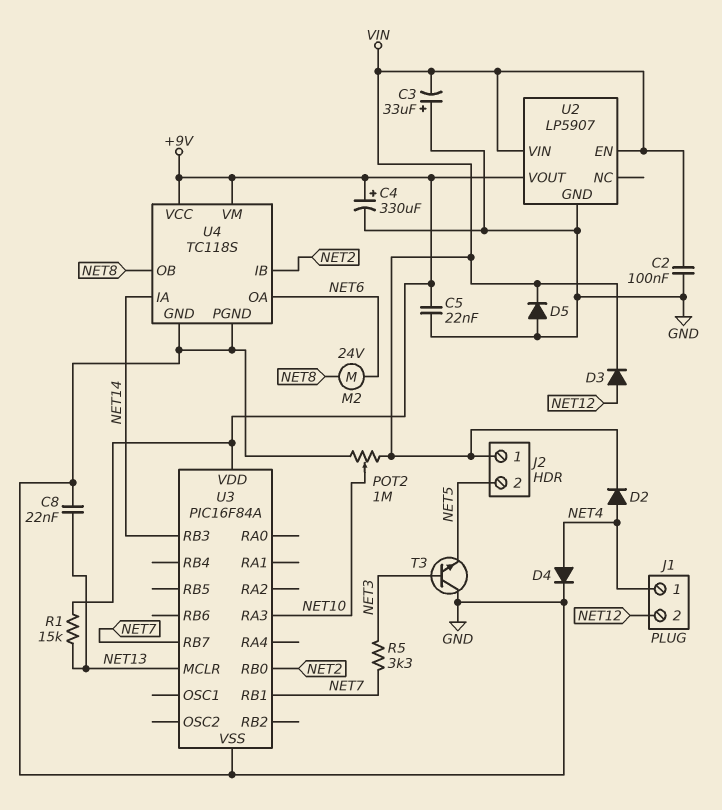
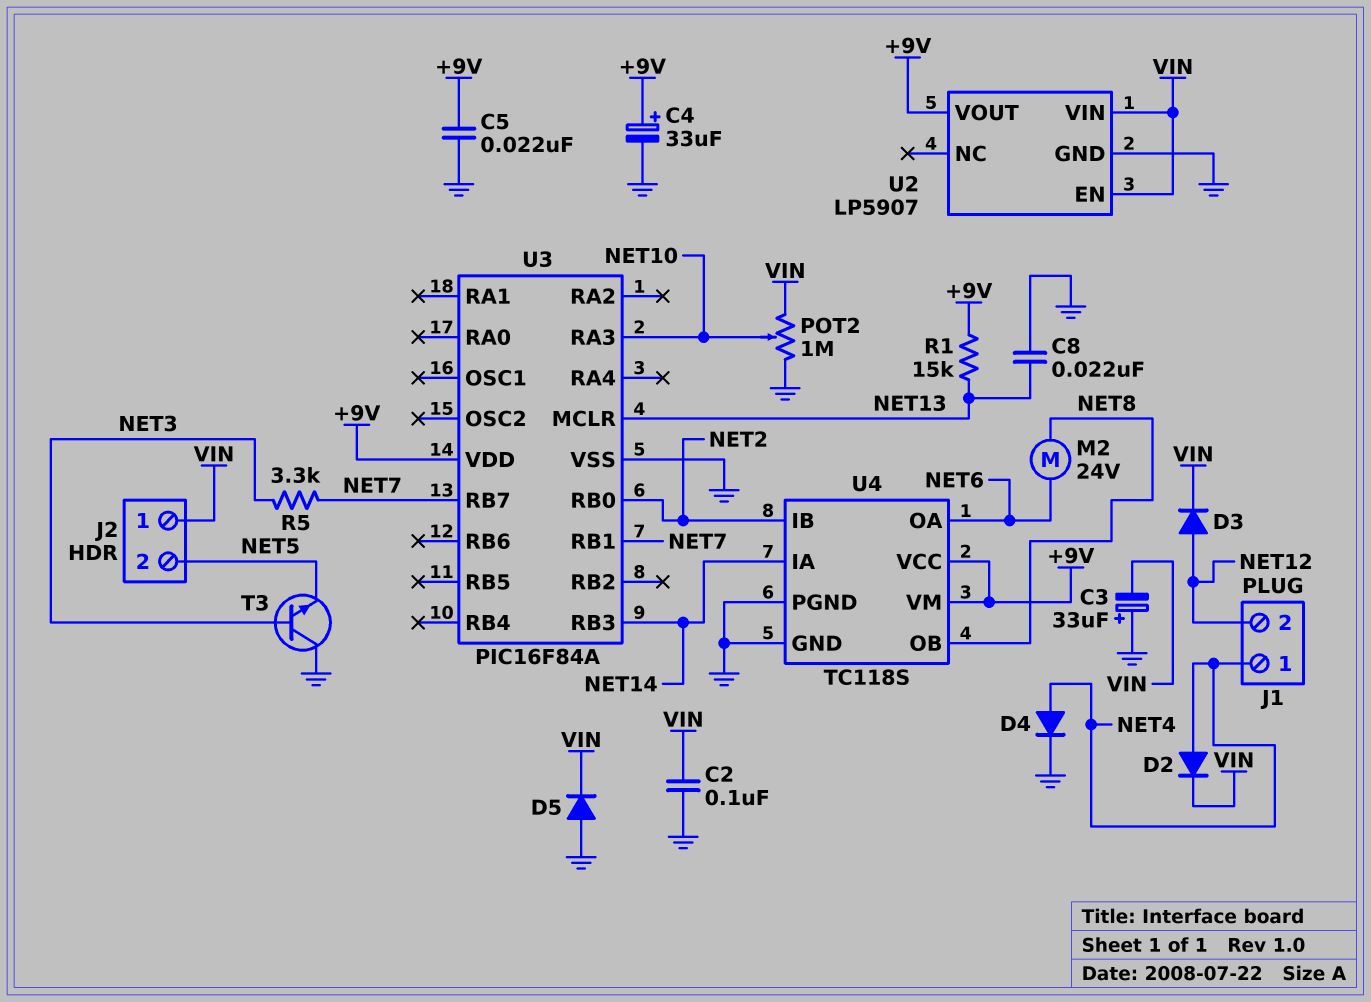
C4: 330uF (plus +9V, minus GND) -> 33uF (plus +9V, minus GND)

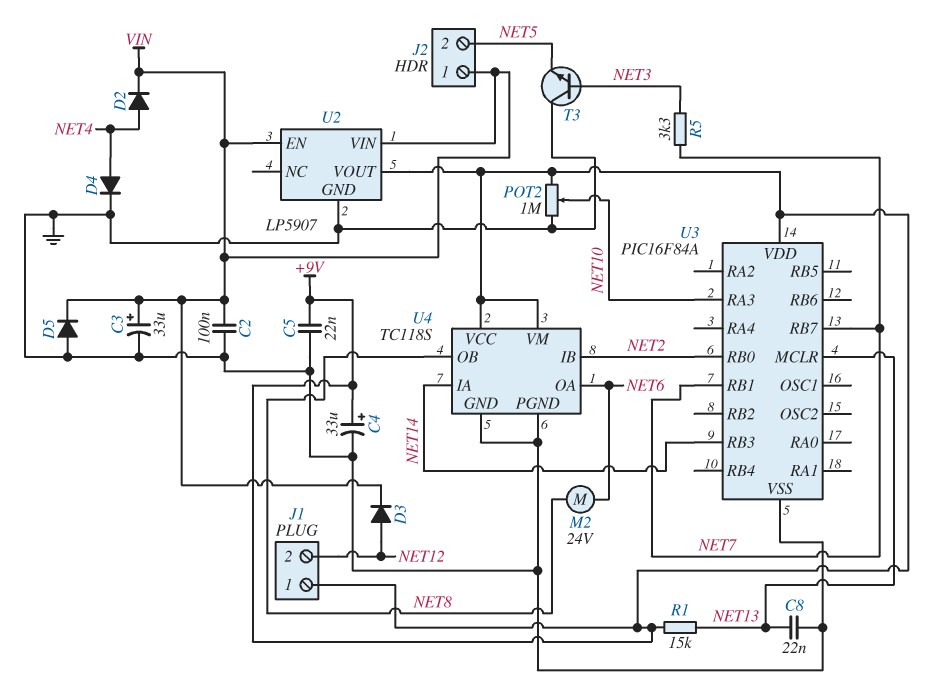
C3: 33uF (plus GND, minus VIN) -> 33uF (plus VIN, minus GND)
J1 pin 1: NET4 -> +9V
POT2: 1M (GND, VIN, wiper NET10) -> 1M (+9V, GND, wiper NET10)

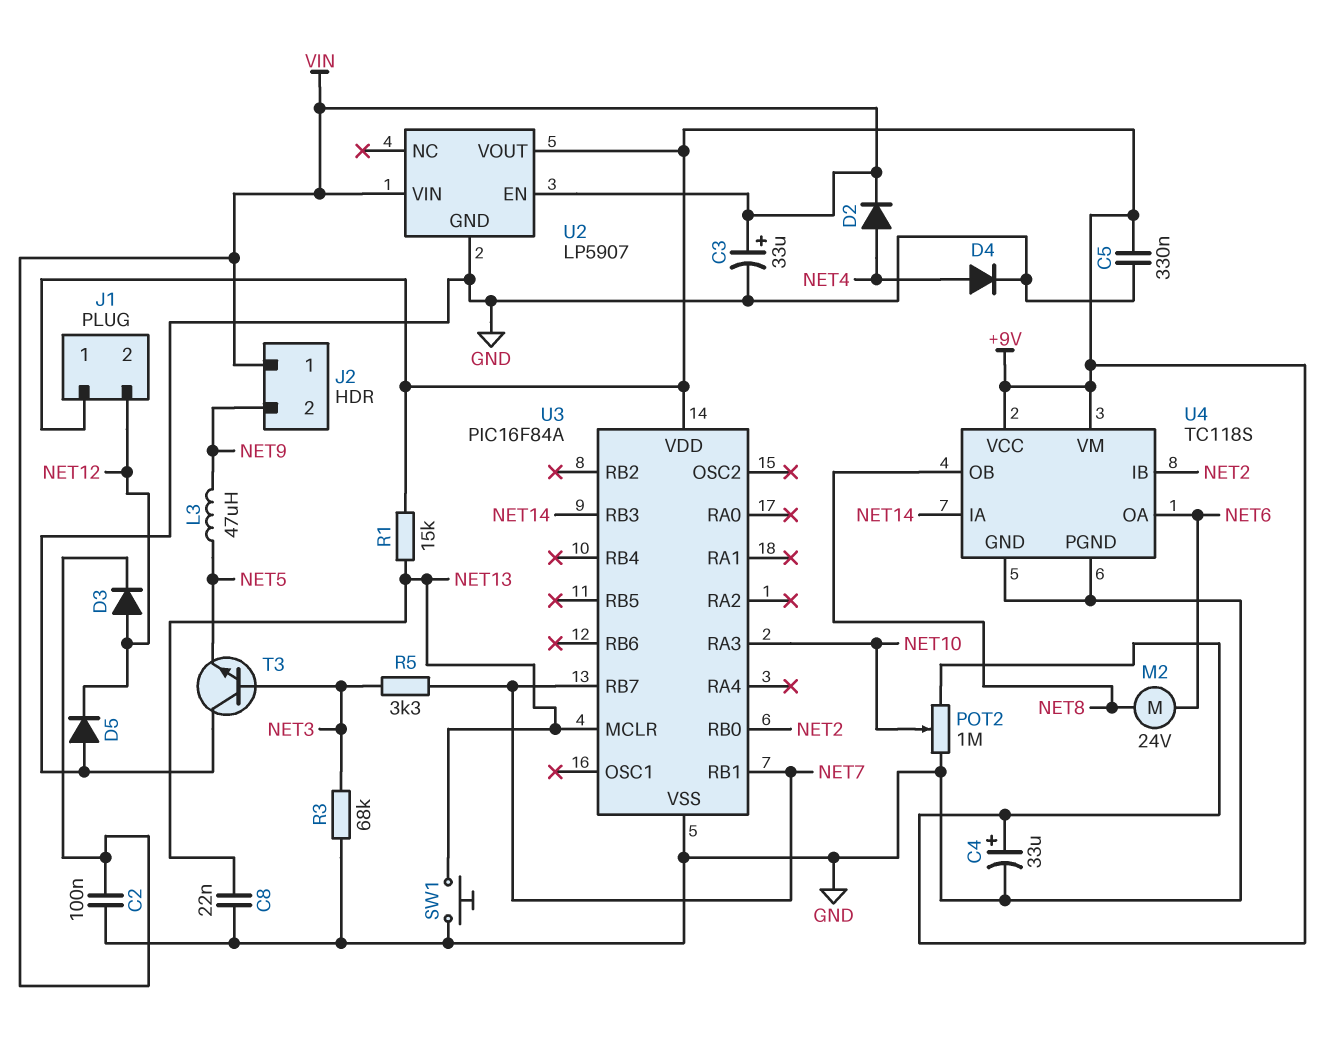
C5: 22nF (+9V, GND) -> 330nF (+9V, GND)
D5: diode (A GND, K VIN) -> diode (A GND, K NET12)
J2 pin 2: NET5 -> NET9
L3: none -> 47uH (NET5, NET9)
R3: none -> 68k (GND, NET3)
SW1: none -> button (GND, NET13)

